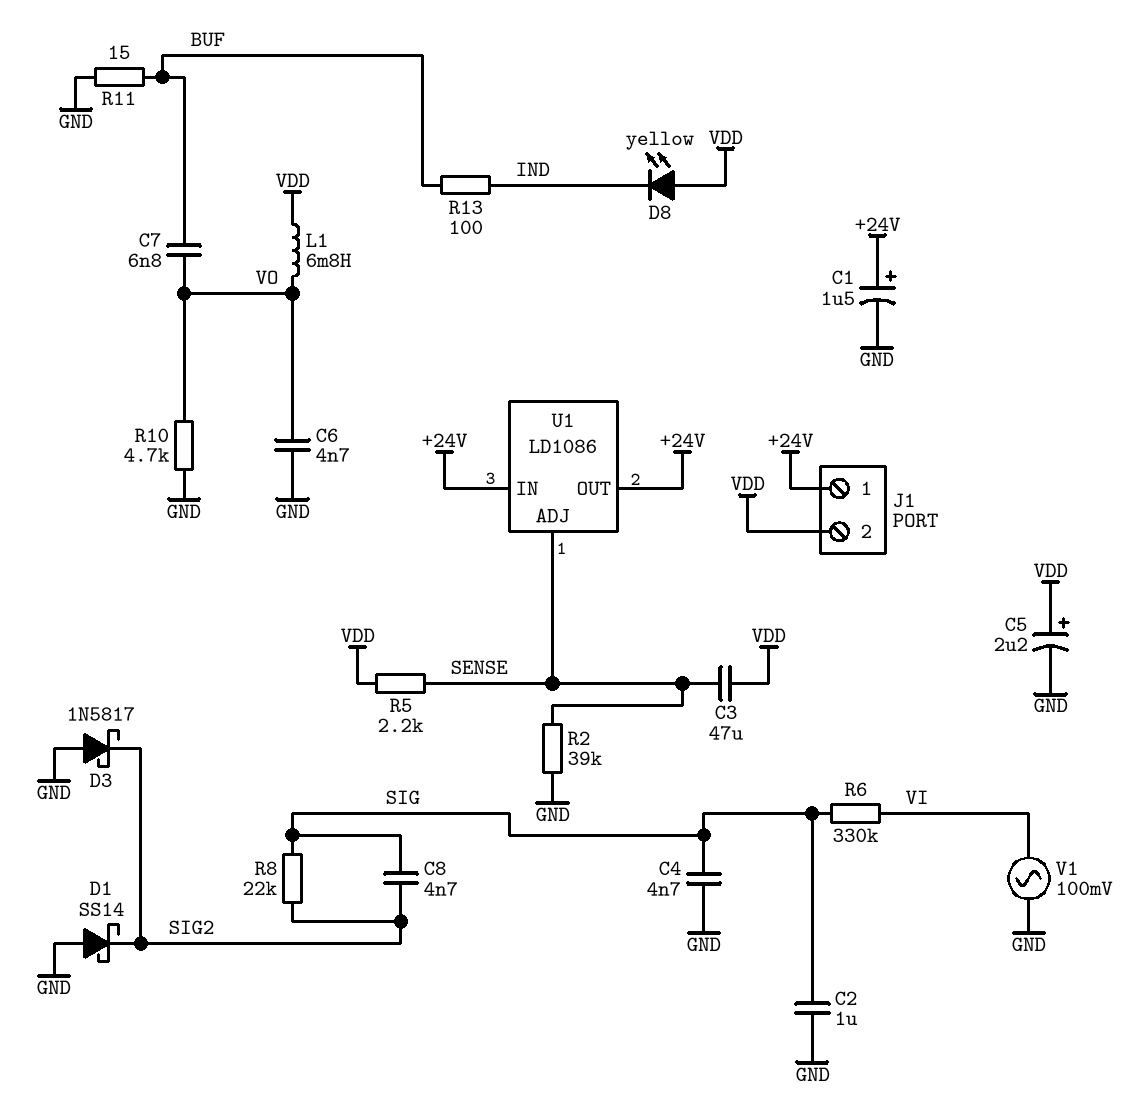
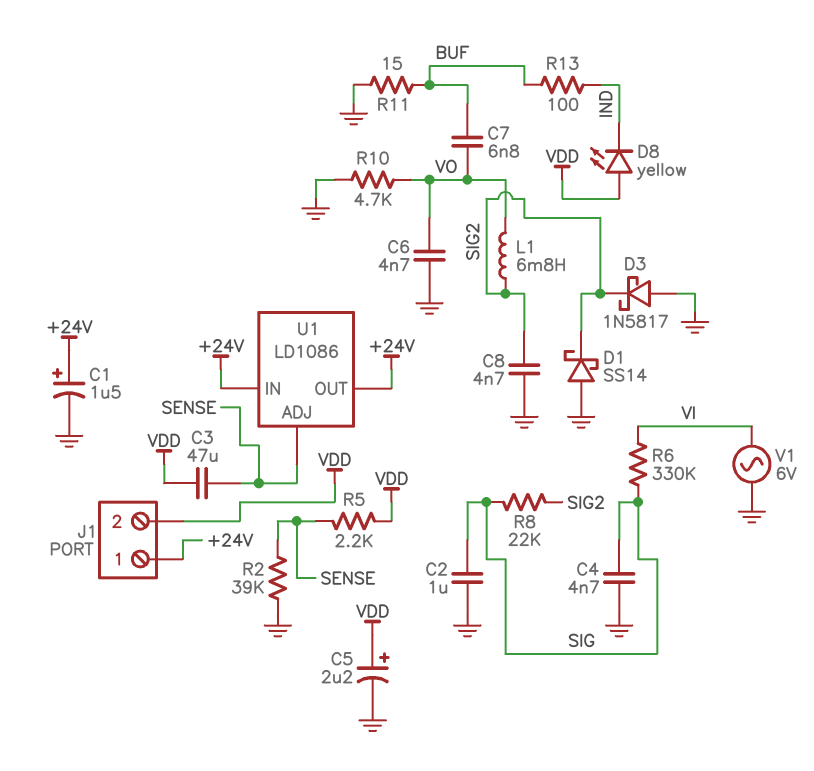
C8: 4.7nF (SIG, SIG2) -> 4.7nF (GND, SIG2)
L1: 6.8mH (VDD, VO) -> 6.8mH (SIG2, VO)
V1: AC 100mV (GND, VI) -> AC 6V (GND, VI)

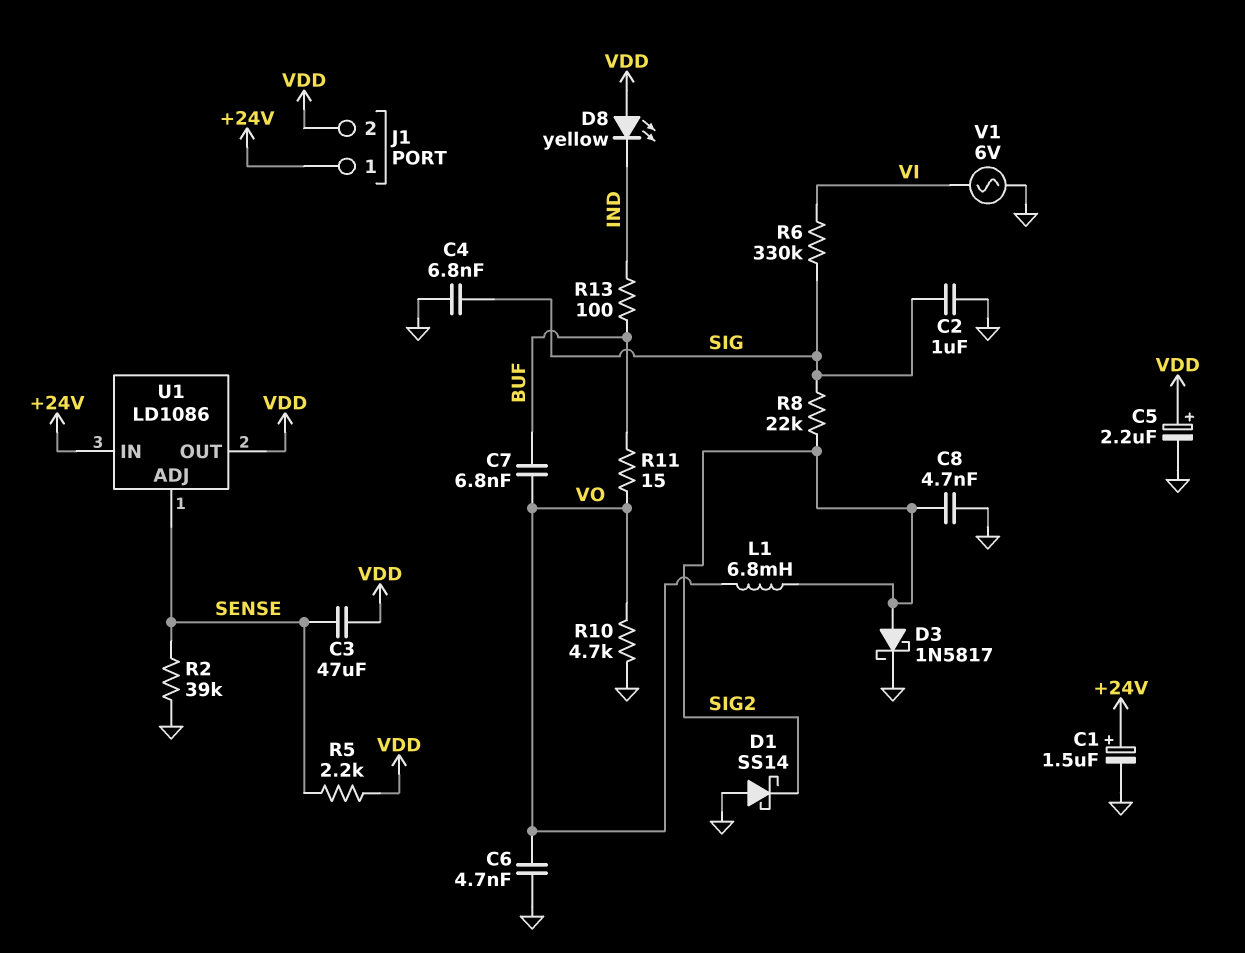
C4: 4.7nF (GND, SIG) -> 6.8nF (GND, SIG)
D3: schottky 1N5817 (A GND, K SIG2) -> schottky 1N5817 (A SIG2, K GND)
R11: 15 (BUF, GND) -> 15 (BUF, VO)
U1 pin OUT: +24V -> VDD

